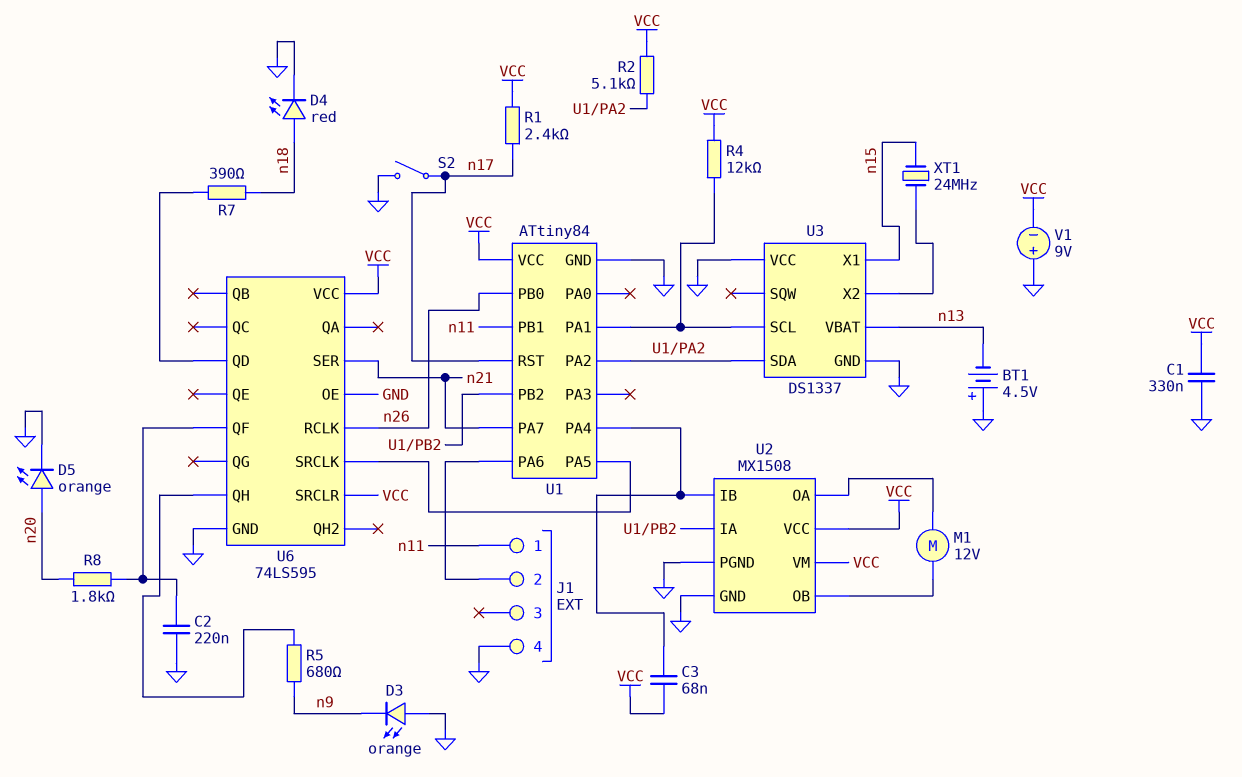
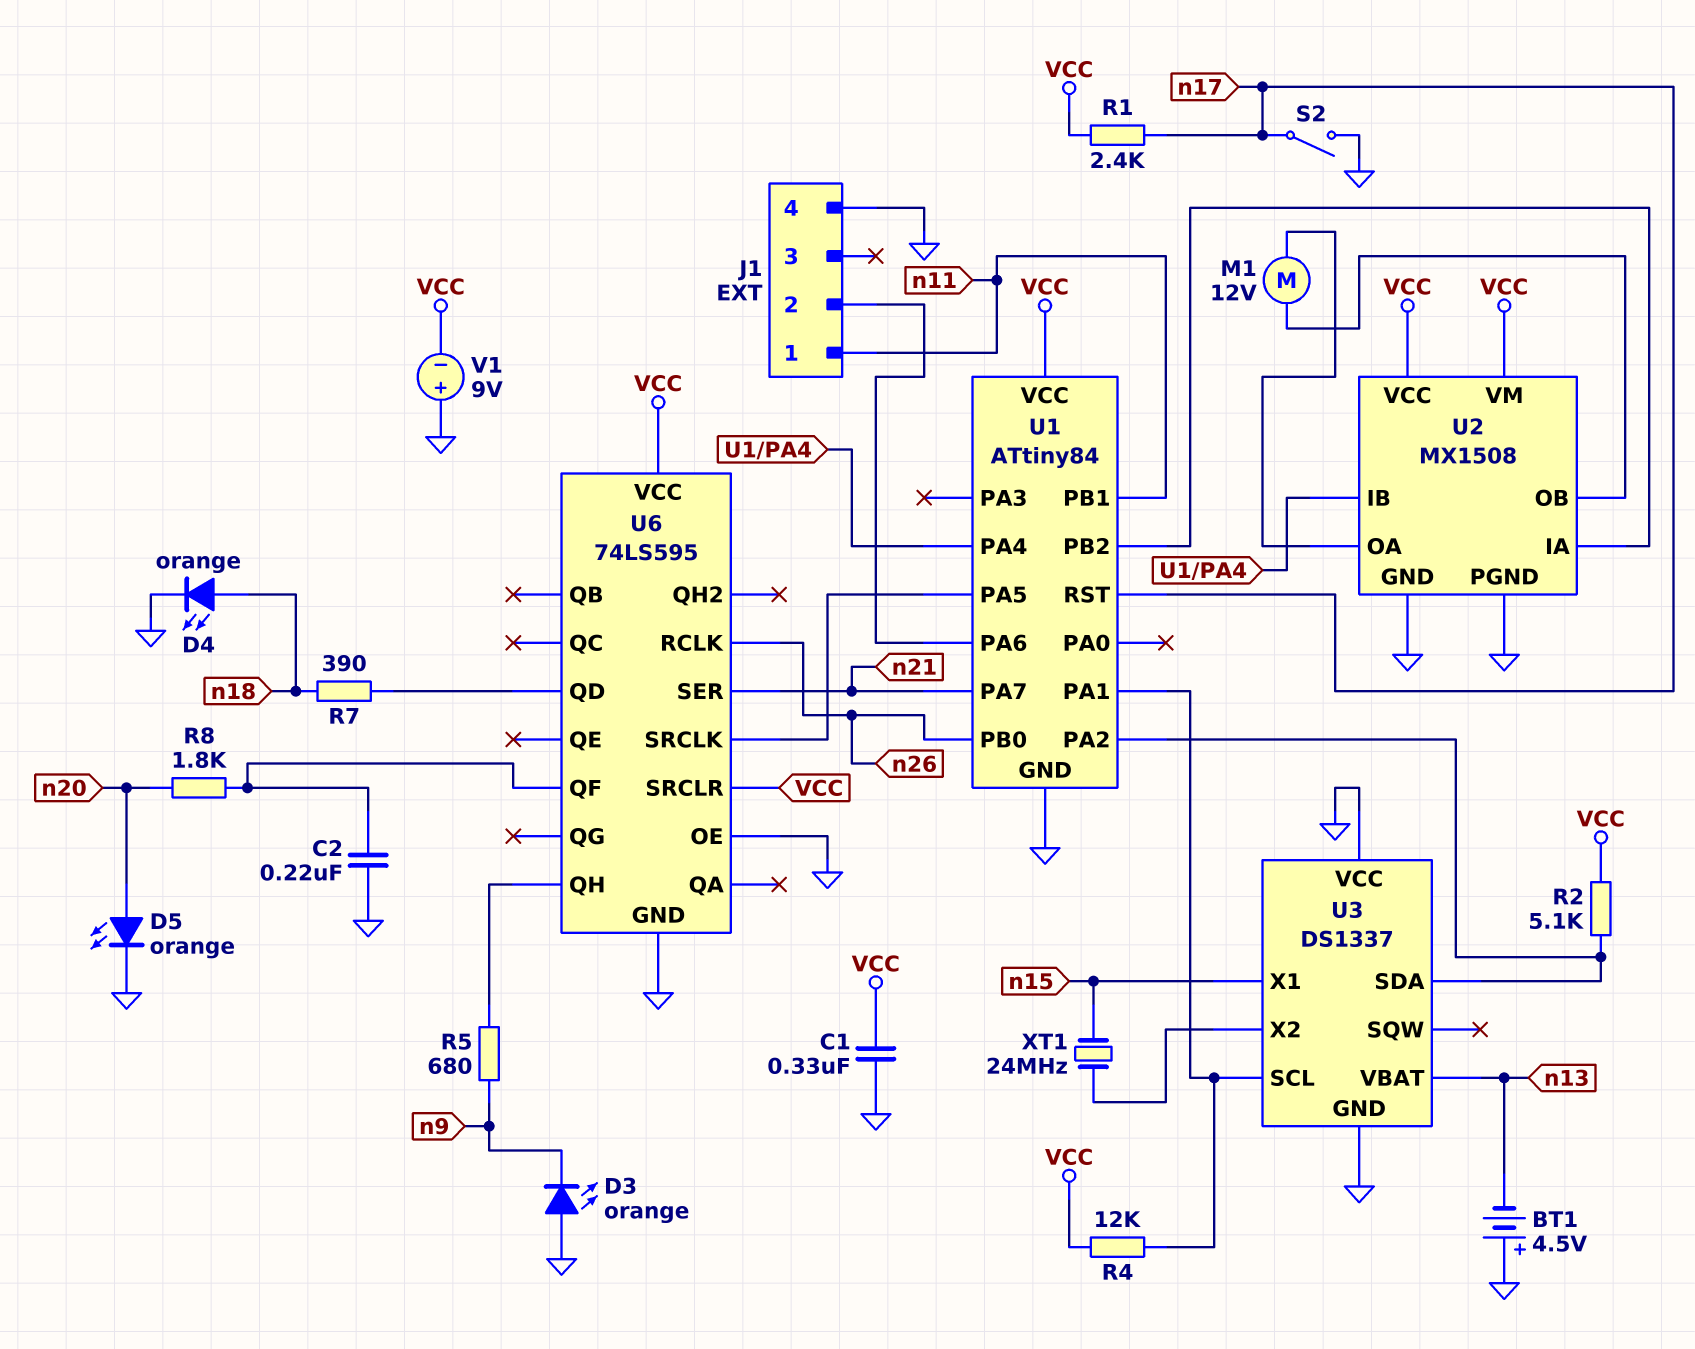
C3: 68nF (U1/PA4, VCC) -> none
D4: LED red (A n18, K GND) -> LED orange (A n18, K GND)

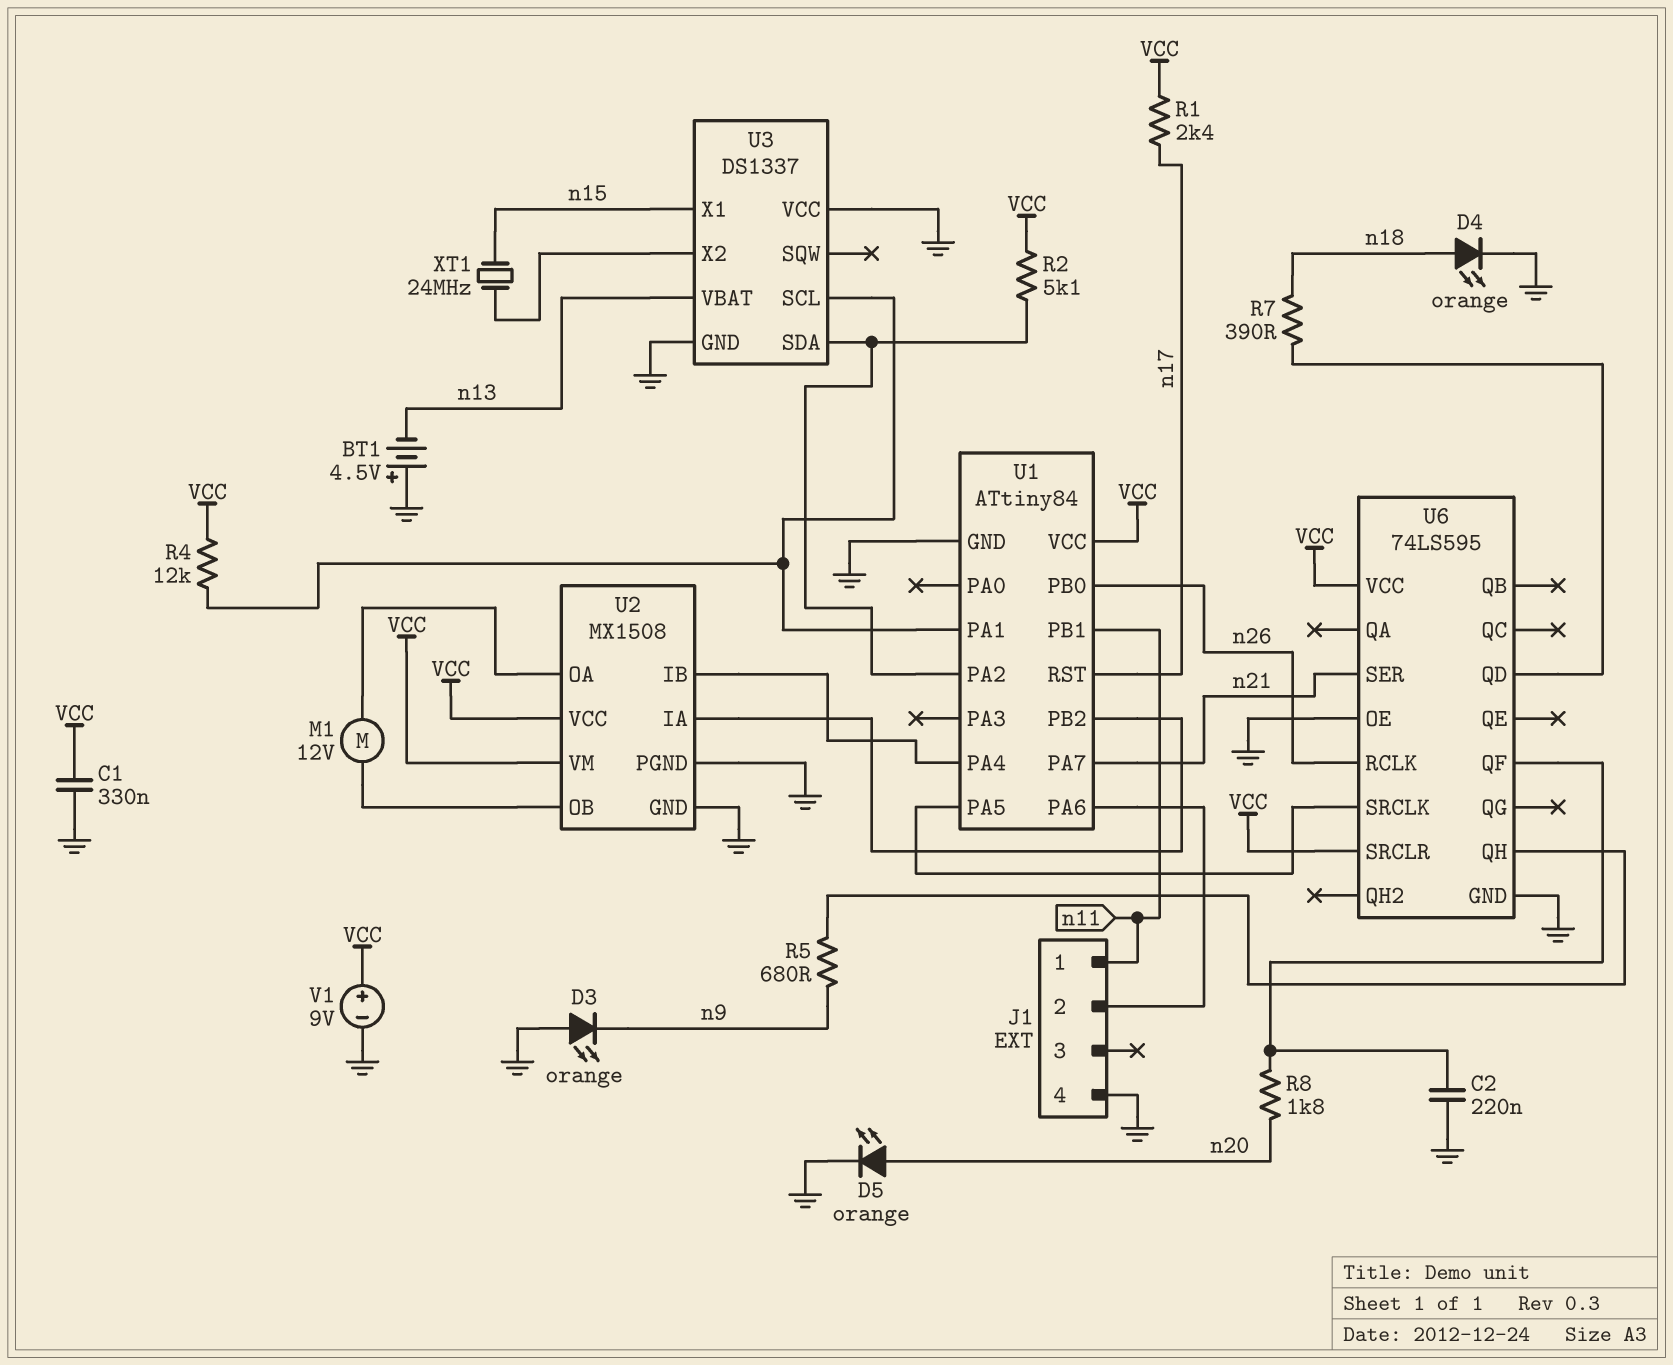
S2: switch (GND, n17) -> none
V1: 9V (plus GND, minus VCC) -> 9V (plus VCC, minus GND)

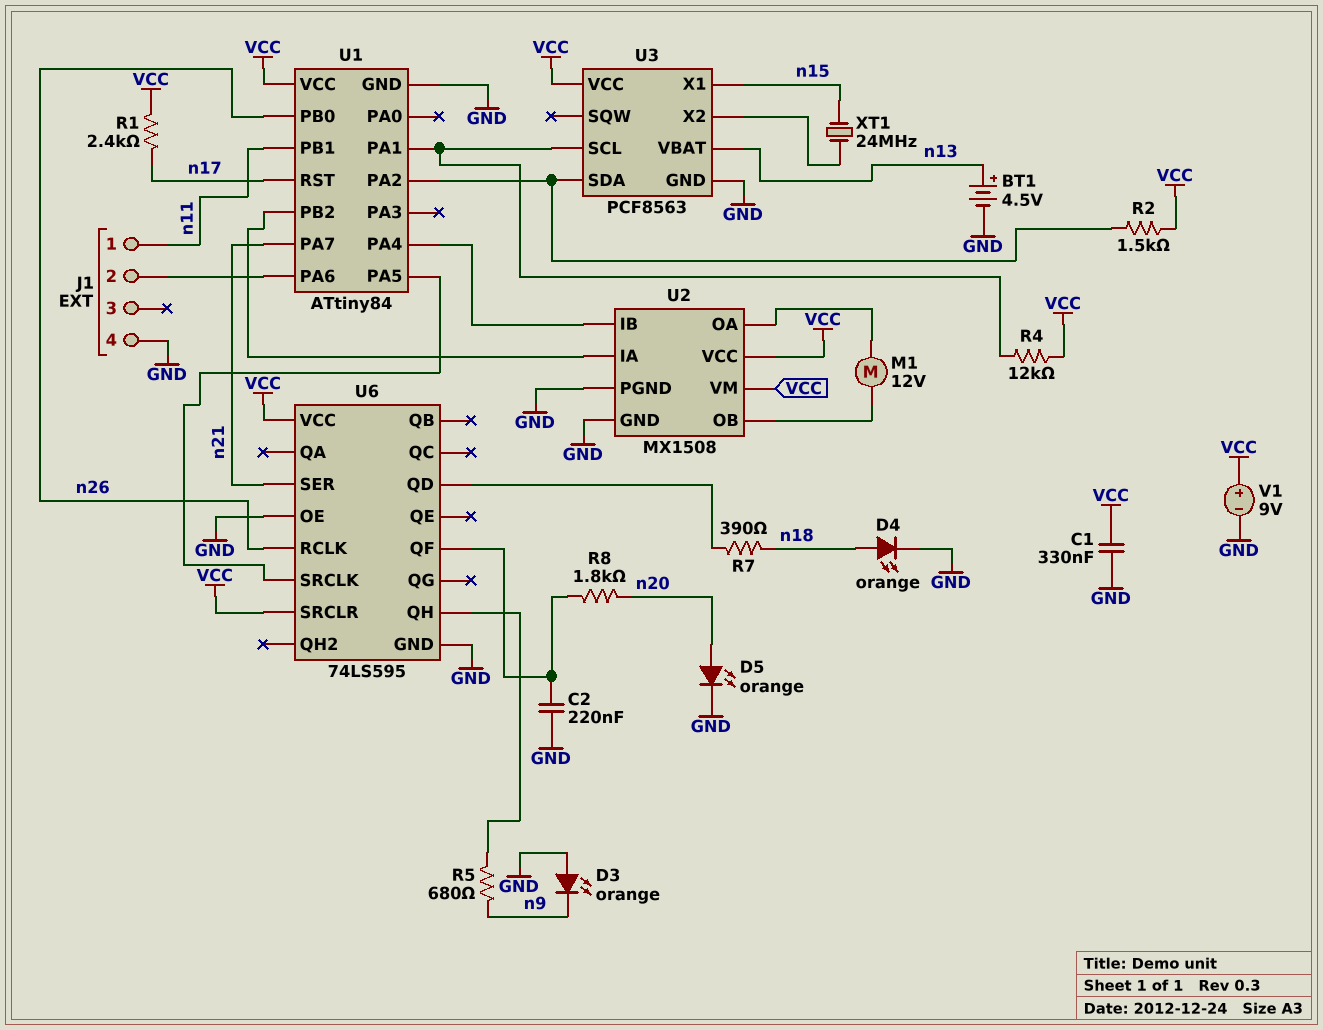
BT1: 4.5V (plus GND, minus n13) -> 4.5V (plus n13, minus GND)
R2: 5.1k (U1/PA2, VCC) -> 1.5k (U1/PA2, VCC)
U3: DS1337 -> PCF8563
U3 pin VCC: GND -> VCC

